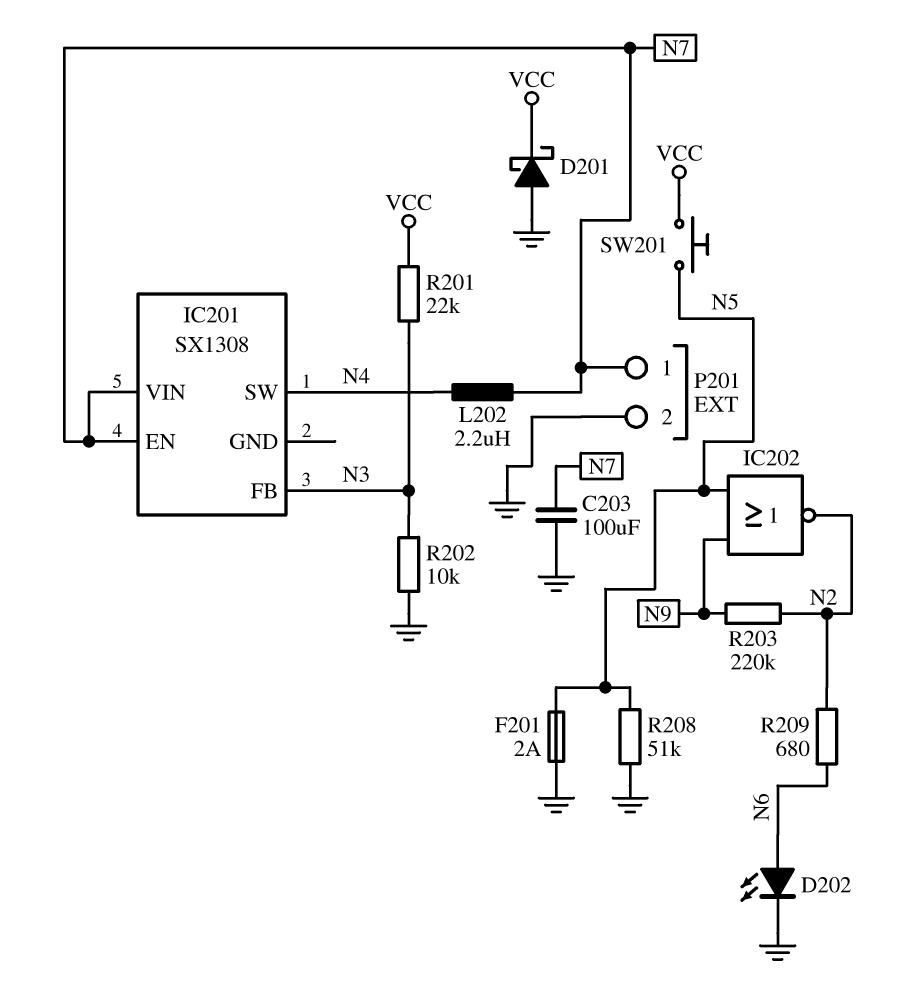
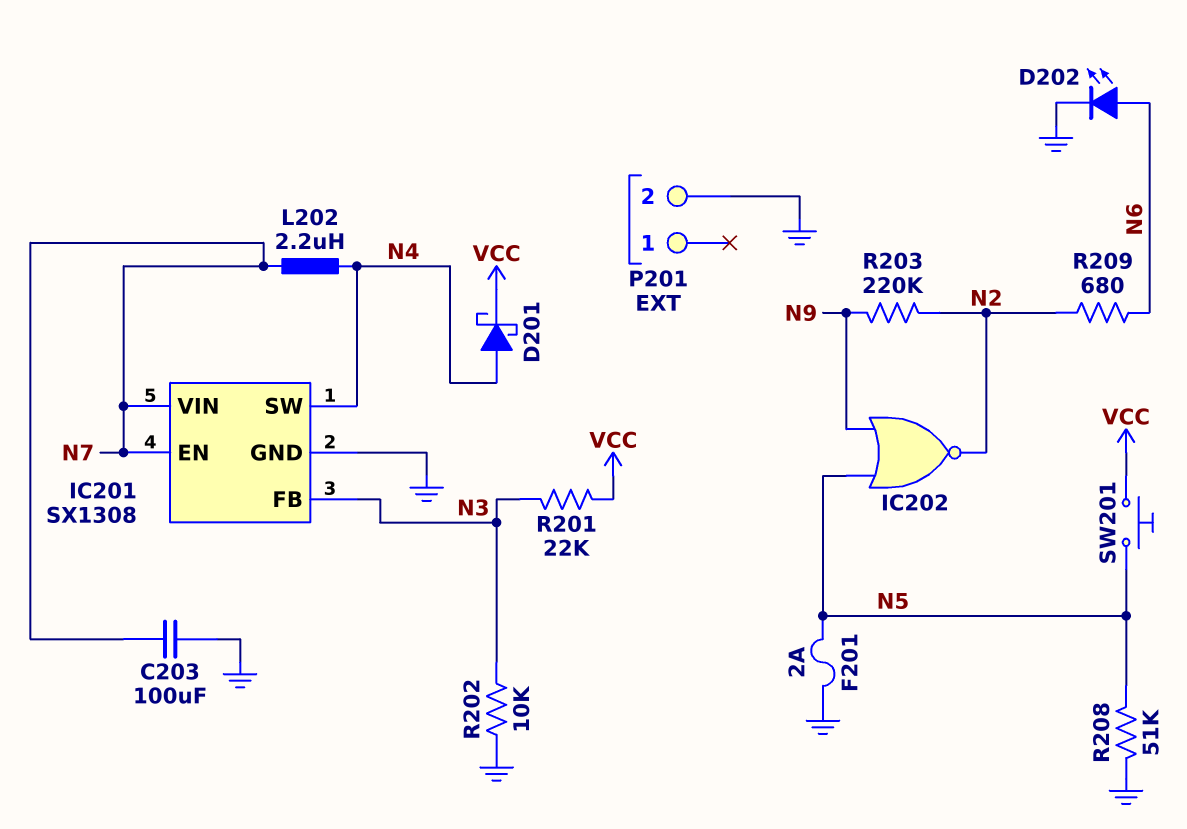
D201: schottky (A GND, K VCC) -> schottky (A N4, K VCC)
IC201 pin GND: none -> GND
P201 pin 1: N7 -> none

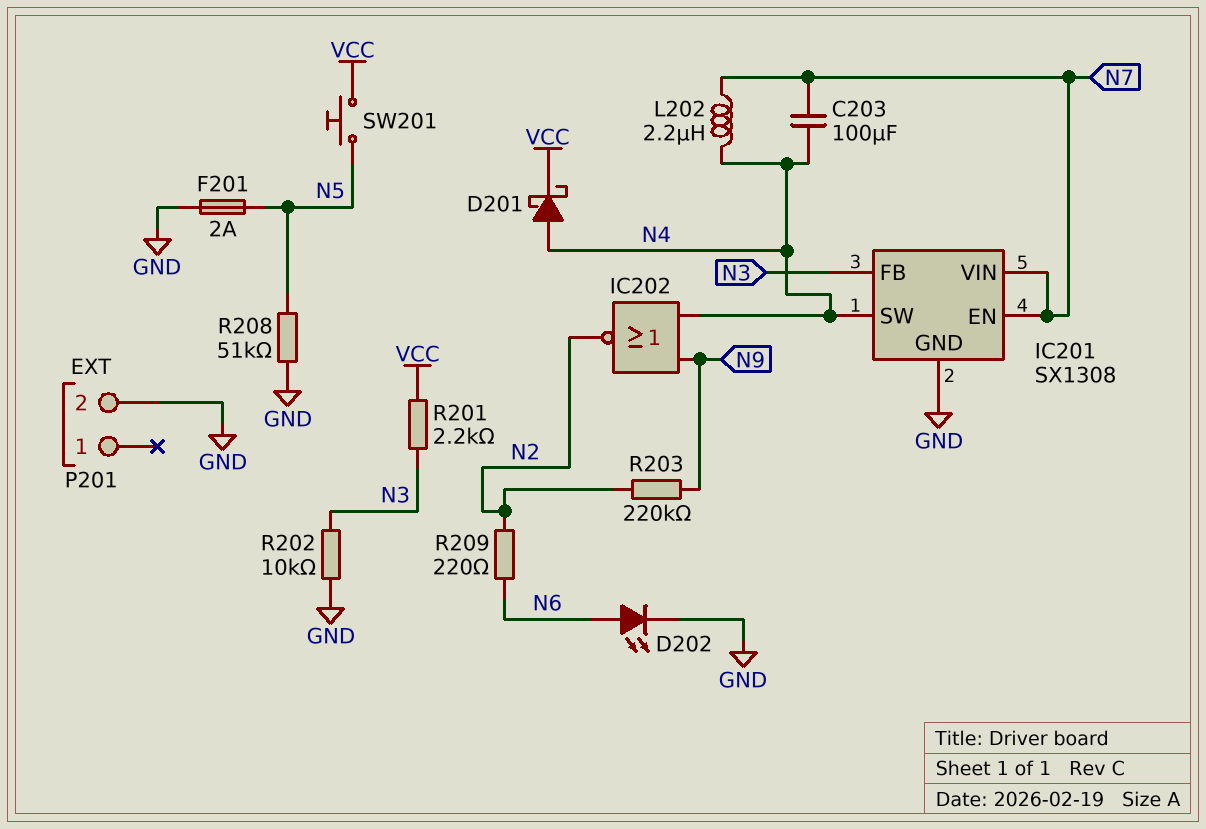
C203: 100uF (GND, N7) -> 100uF (N4, N7)
IC202: NOR (in N5, in N9, out N2) -> NOR (in N4, in N9, out N2)
R201: 22k (N3, VCC) -> 2.2k (N3, VCC)
R209: 680 (N2, N6) -> 220 (N2, N6)

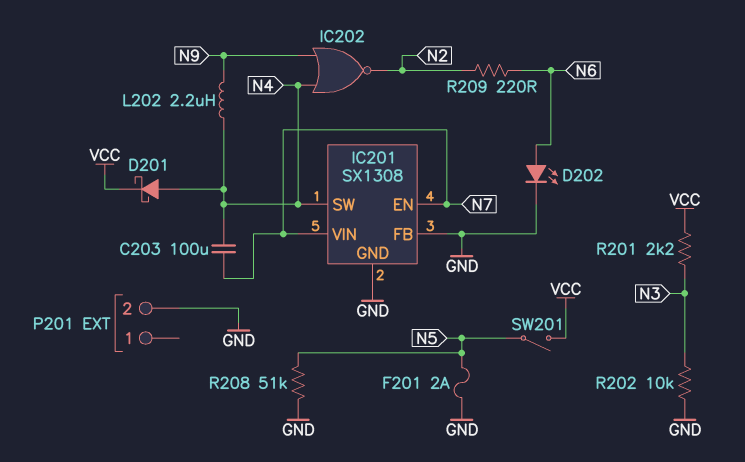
IC201 pin FB: N3 -> GND
L202: 2.2uH (N4, N7) -> 2.2uH (N4, N9)
R203: 220k (N2, N9) -> none
SW201: button (N5, VCC) -> switch (N5, VCC)

